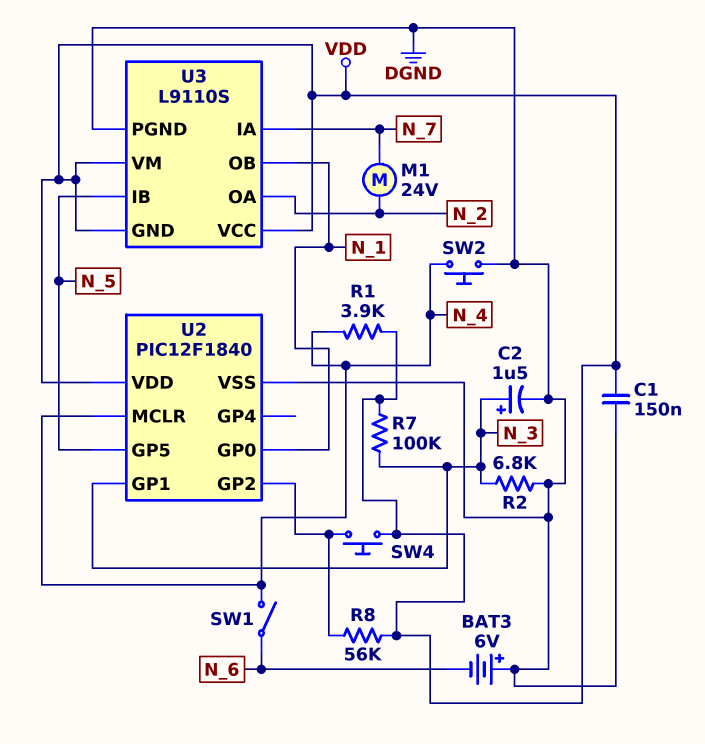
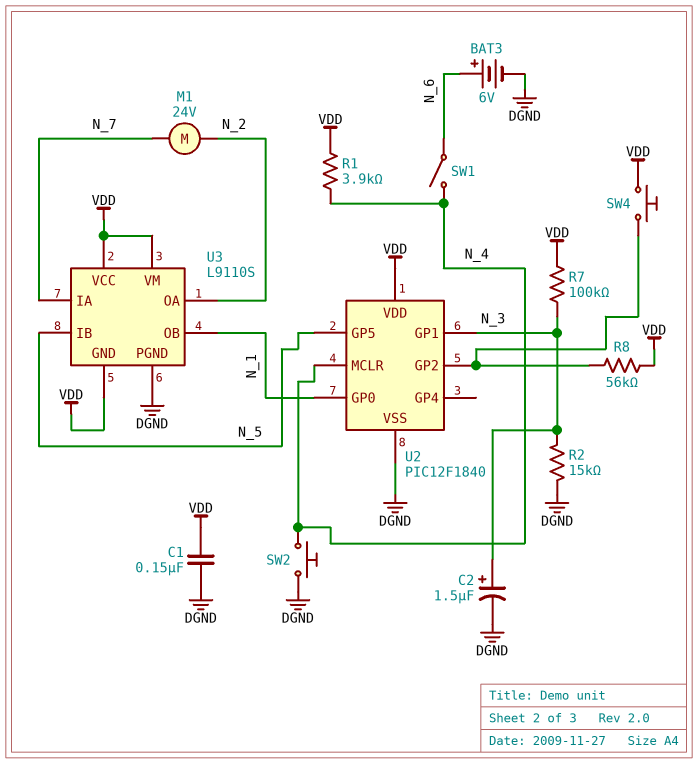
BAT3: 6V (plus DGND, minus N_6) -> 6V (plus N_6, minus DGND)
R2: 6.8k (DGND, N_3) -> 15k (DGND, N_3)

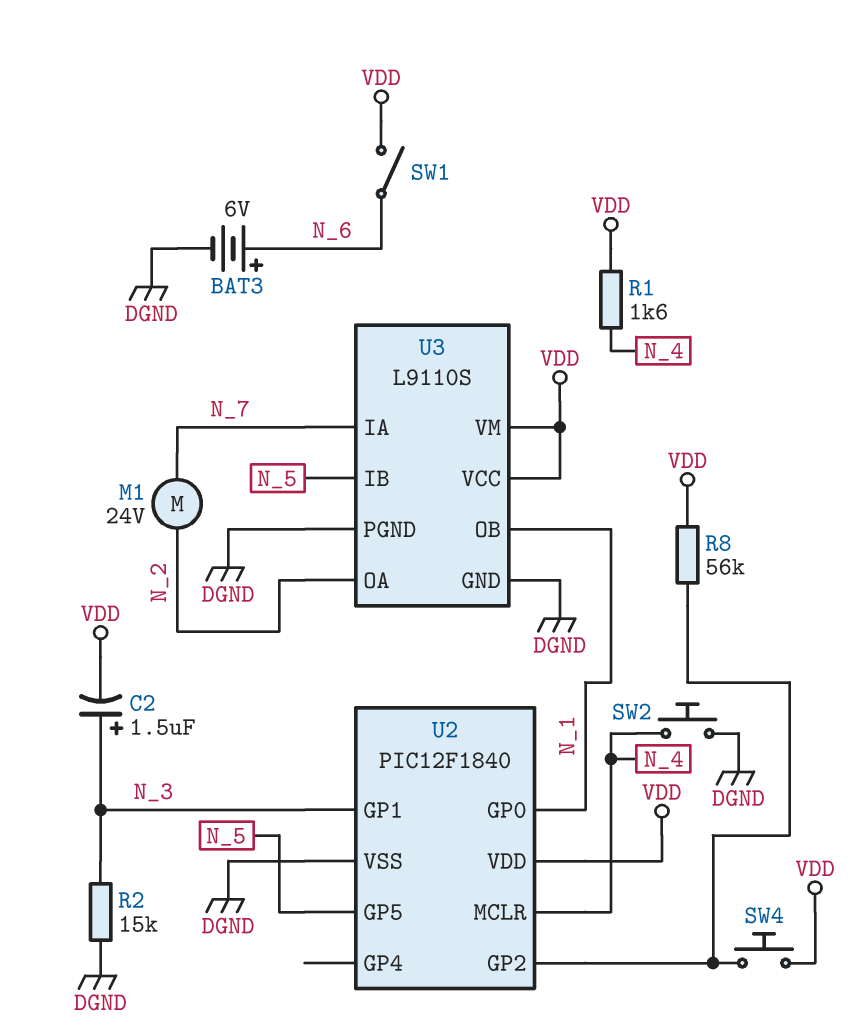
C1: 150nF (DGND, VDD) -> none
C2: 1.5uF (plus N_3, minus DGND) -> 1.5uF (plus N_3, minus VDD)
R1: 3.9k (N_4, VDD) -> 1.6k (N_4, VDD)
R7: 100k (N_3, VDD) -> none
SW1: switch (N_4, N_6) -> switch (N_6, VDD)
U3 pin GND: VDD -> DGND

